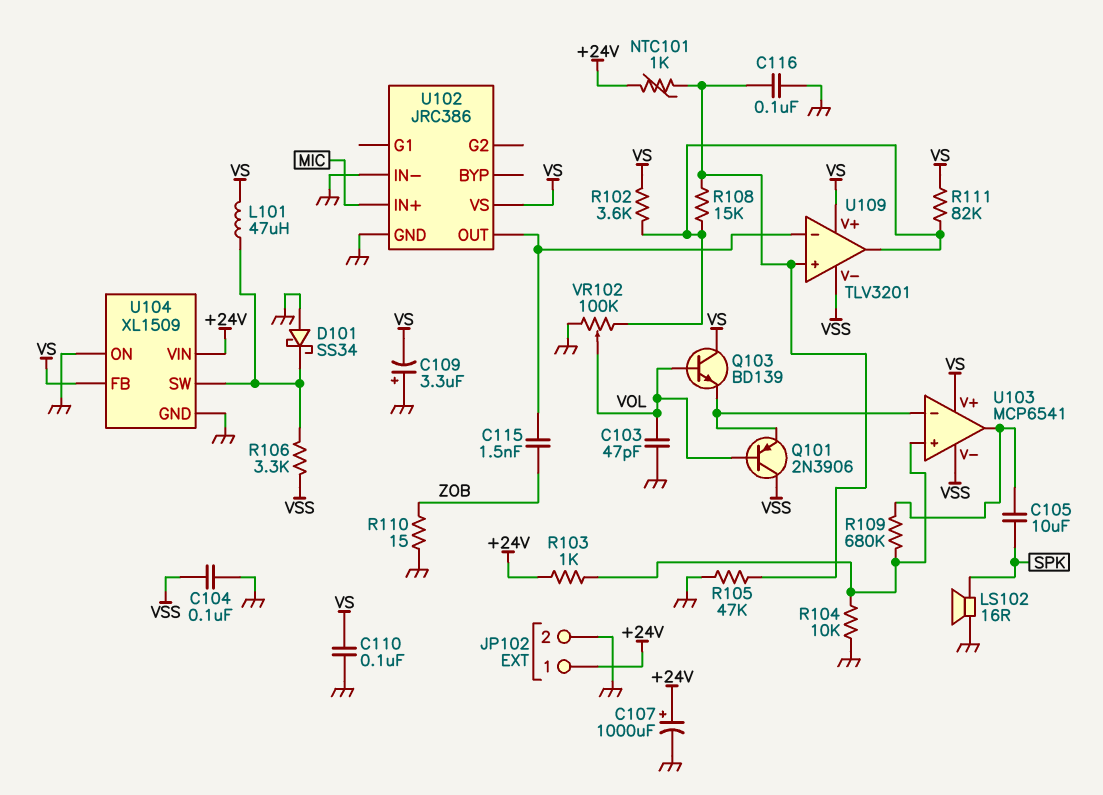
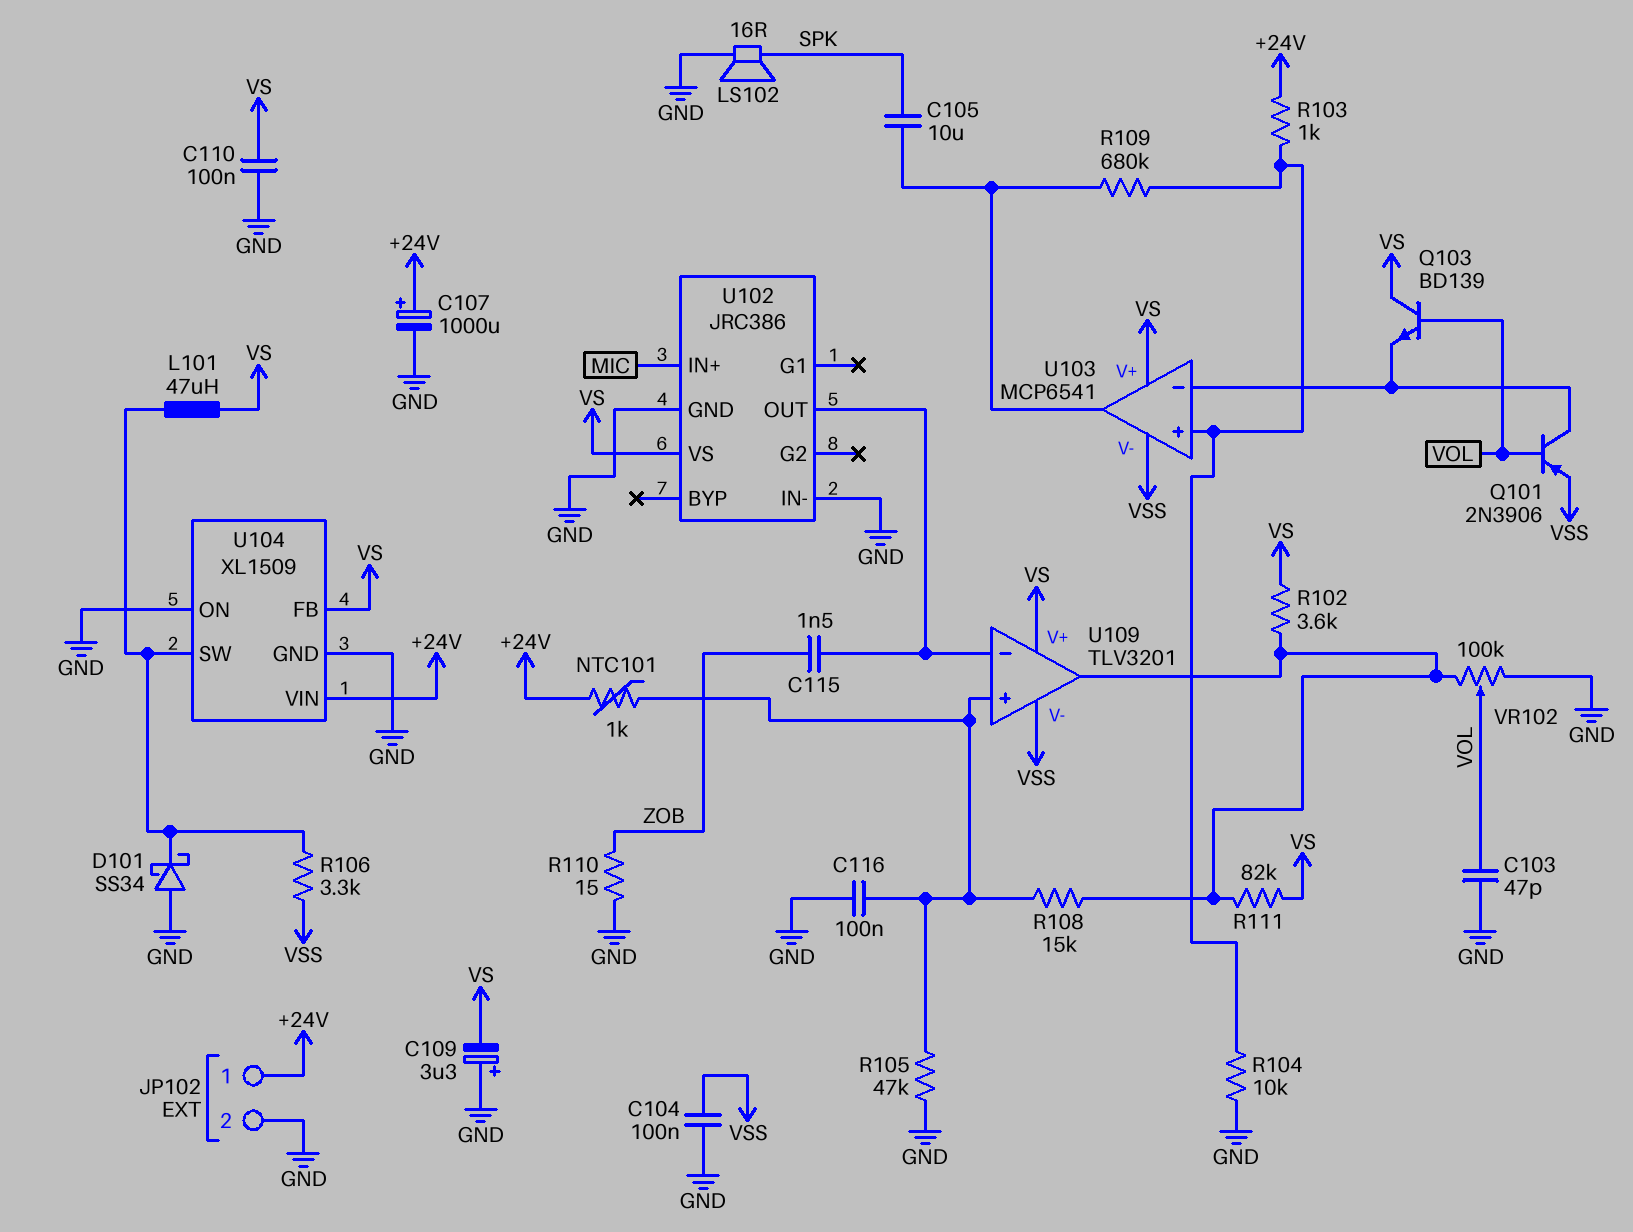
Q101: PNP 2N3906 (B VOL, C VSS, E U103/in-) -> PNP 2N3906 (B VOL, C U103/in-, E VSS)

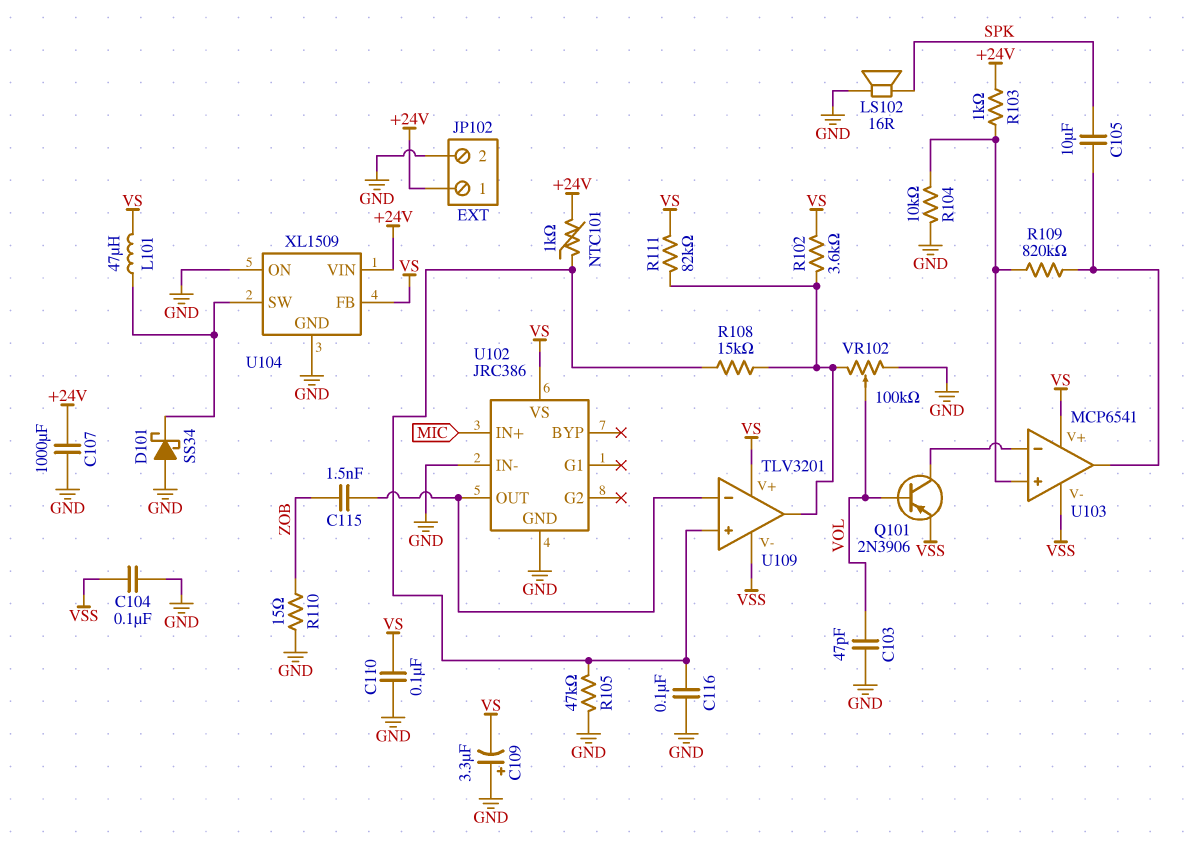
C107: 1000uF (plus +24V, minus GND) -> 1000uF (+24V, GND)
Q103: NPN BD139 (B VOL, C VS, E U103/in-) -> none
R106: 3.3k (U104/SW, VSS) -> none
R109: 680k (U103/in+, U103/out) -> 820k (U103/in+, U103/out)

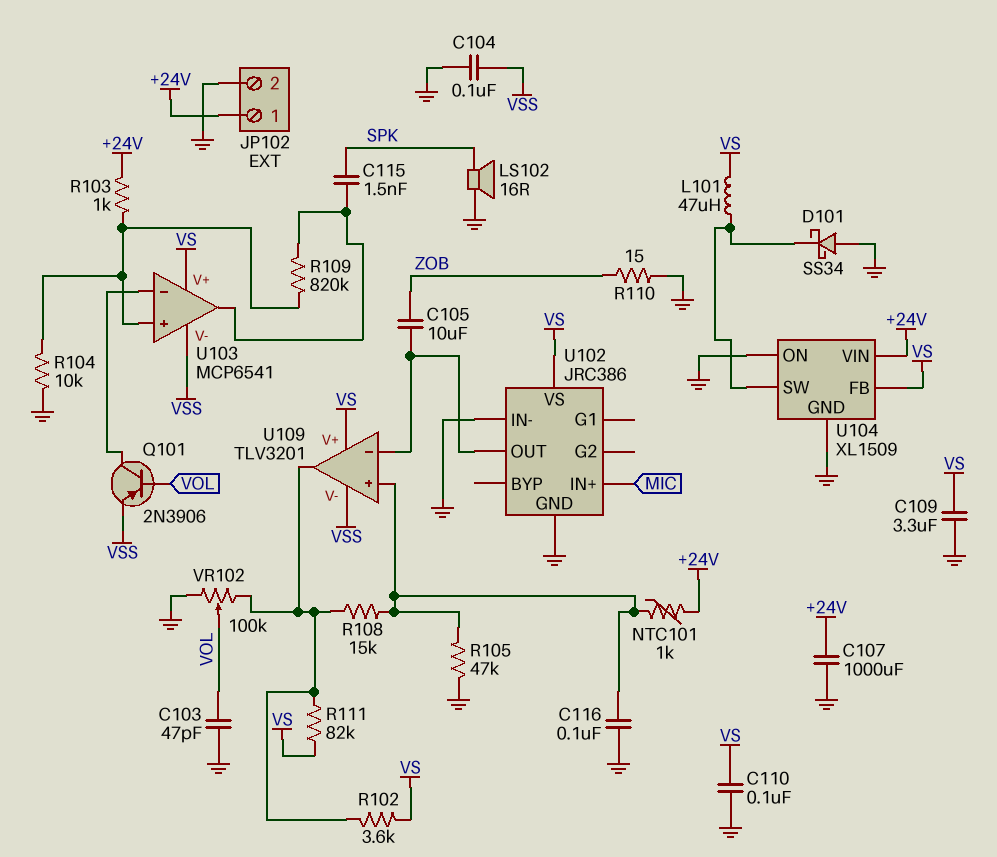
C105: 10uF (SPK, U103/out) -> 10uF (U102/OUT, ZOB)
C109: 3.3uF (plus GND, minus VS) -> 3.3uF (GND, VS)
C115: 1.5nF (U102/OUT, ZOB) -> 1.5nF (SPK, U103/out)

